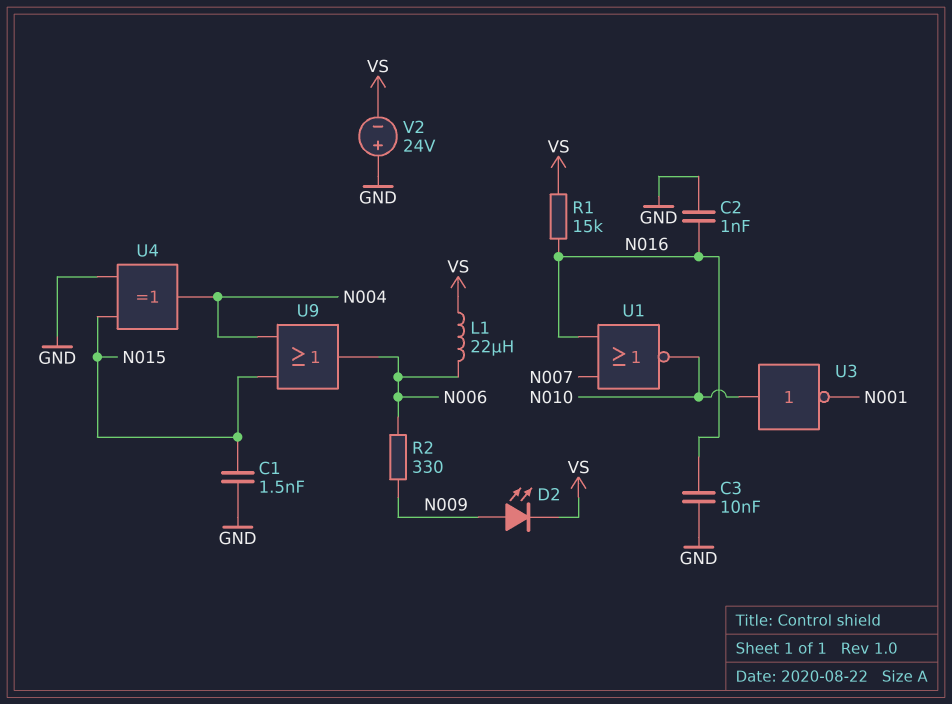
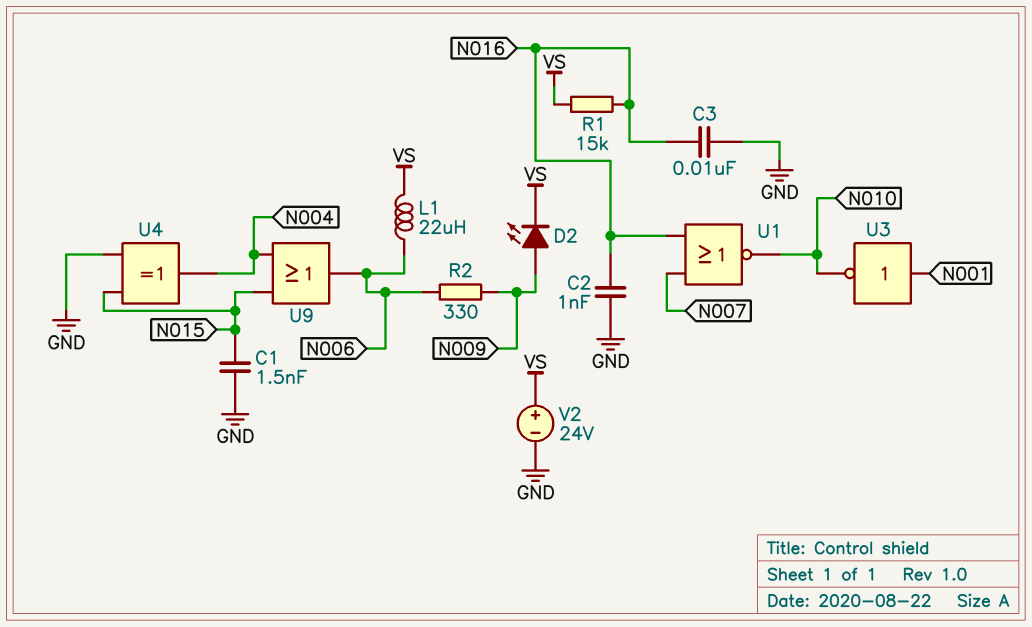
U3: NOT (in N010, out N001) -> NOT (in N001, out N010)
V2: 24V (plus GND, minus VS) -> 24V (plus VS, minus GND)

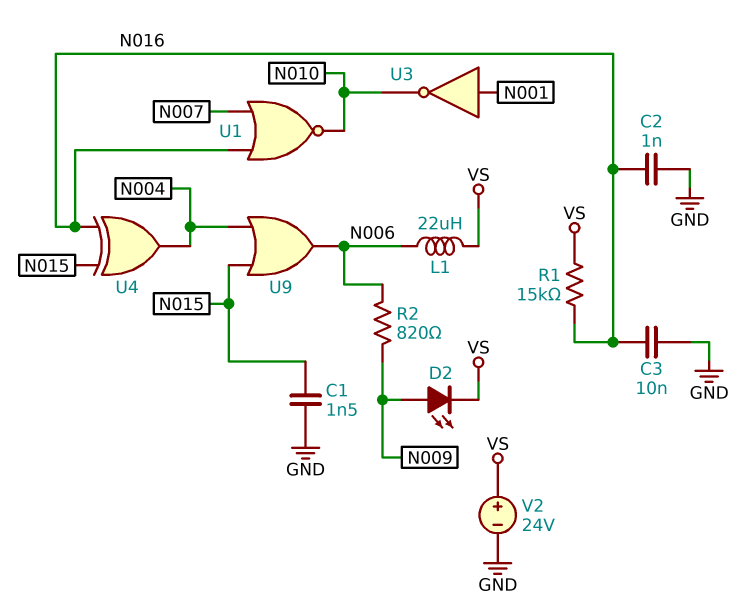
R2: 330 (N006, N009) -> 820 (N006, N009)
U4: XOR (in GND, in N015, out N004) -> XOR (in N015, in N016, out N004)

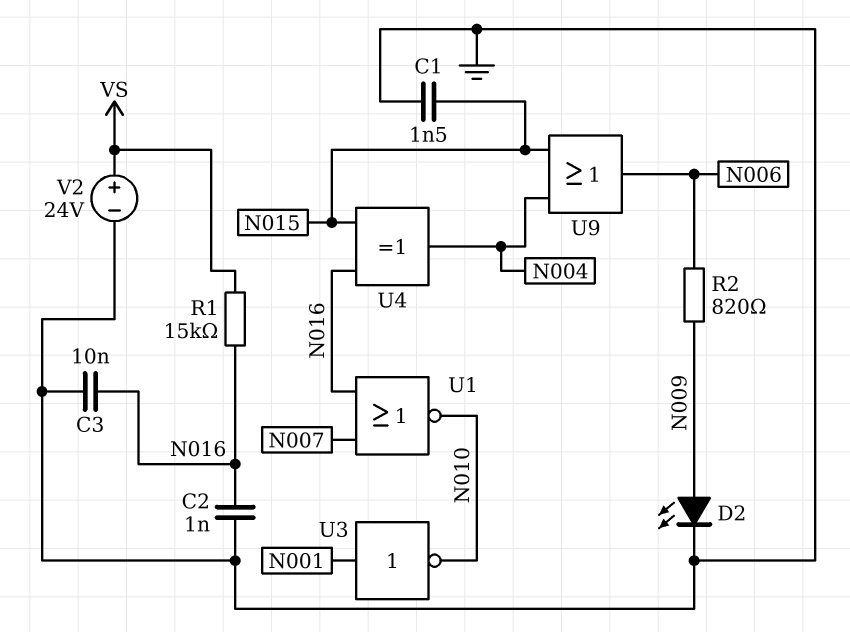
D2: LED (A N009, K VS) -> LED (A N009, K GND)
L1: 22uH (N006, VS) -> none

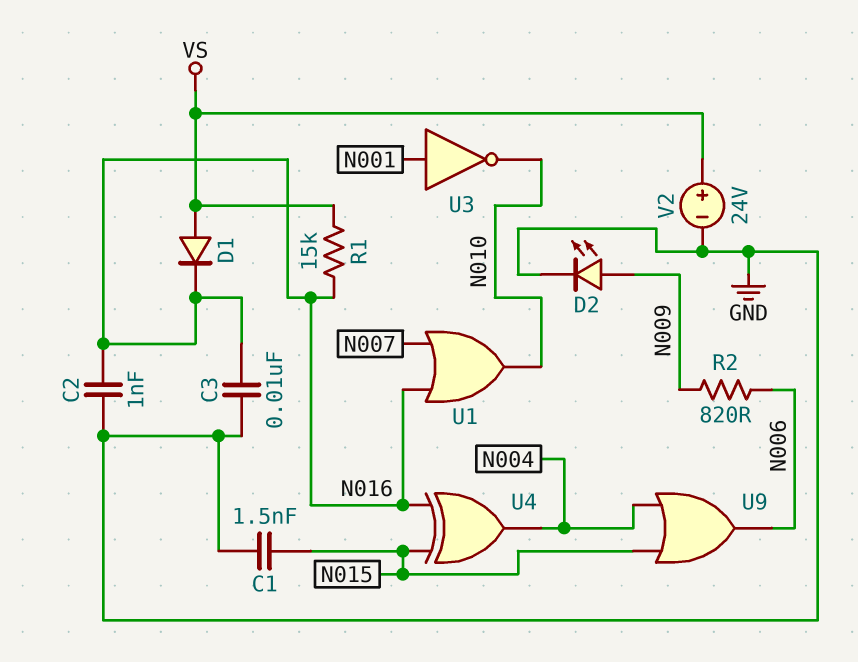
D1: none -> diode (A VS, K N016)
U1: NOR (in N007, in N016, out N010) -> OR (in N007, in N016, out N010)

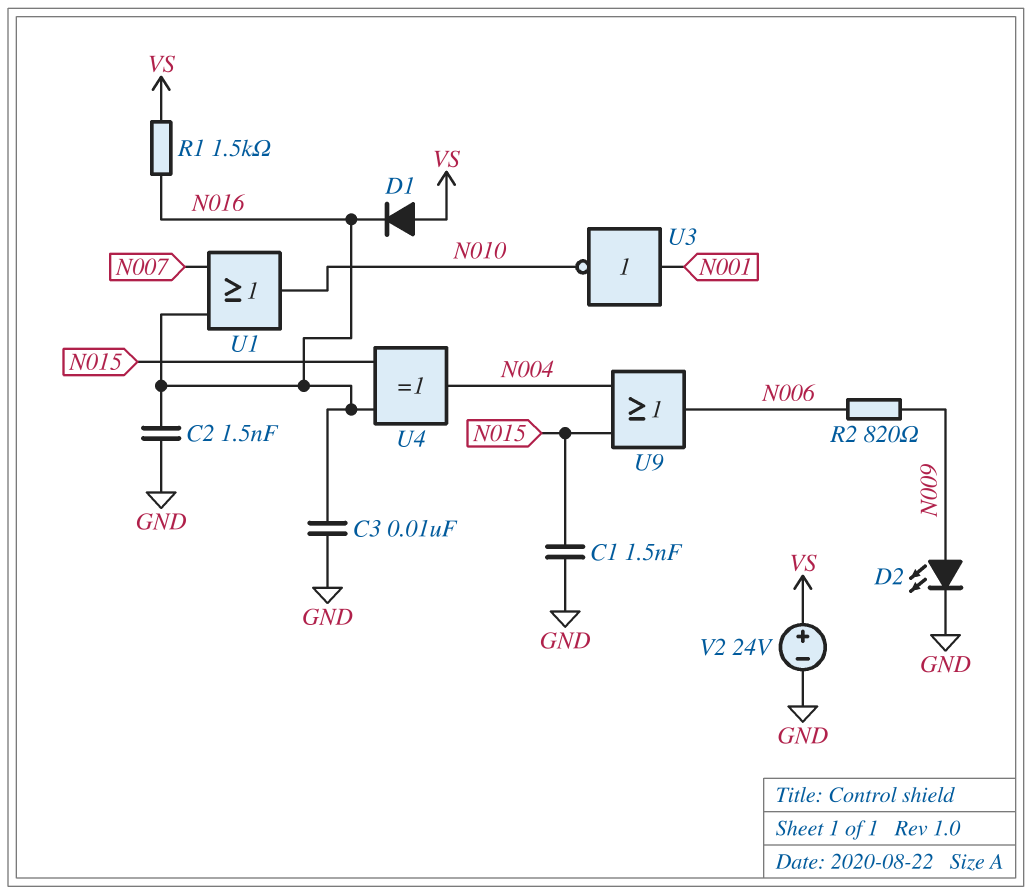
C2: 1nF (GND, N016) -> 1.5nF (GND, N016)
R1: 15k (N016, VS) -> 1.5k (N016, VS)

